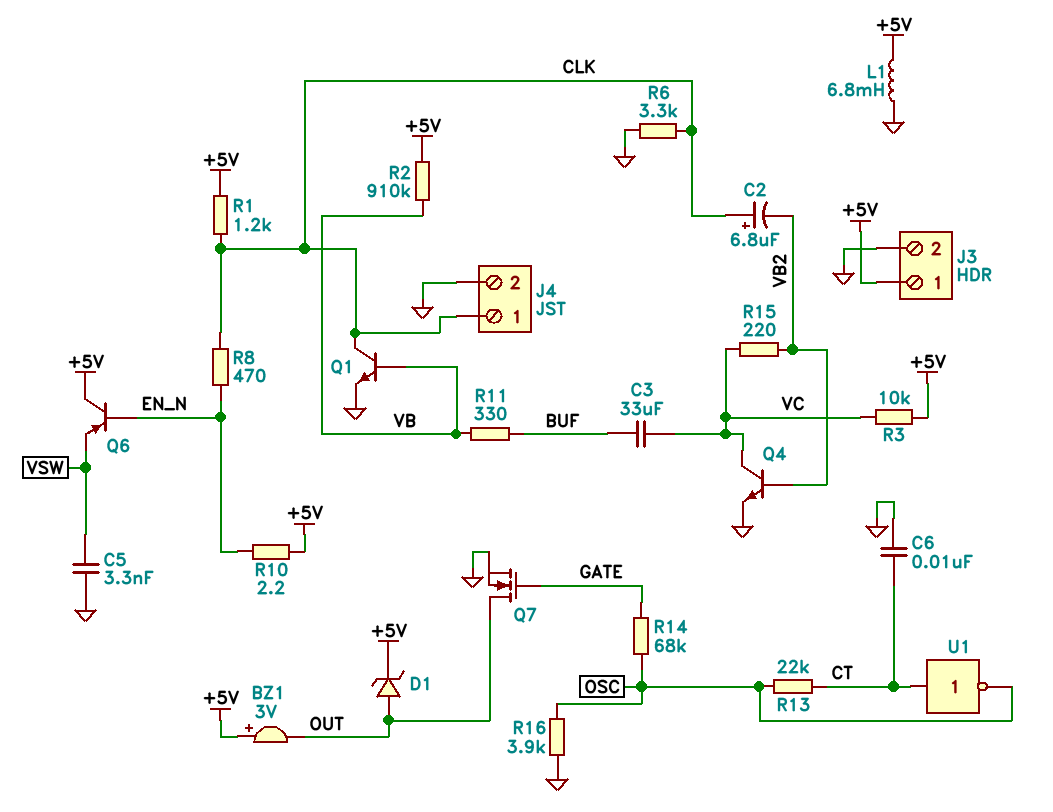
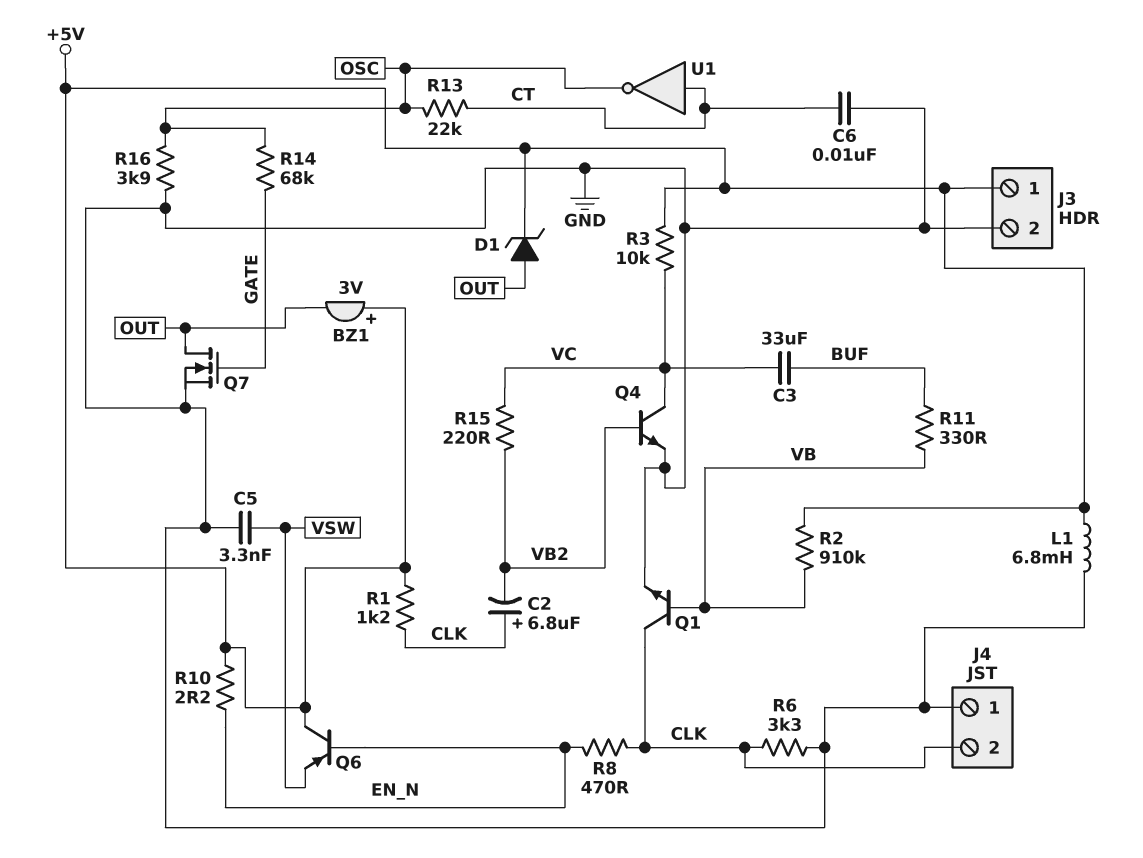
J4 pin 1: CLK -> GND
J4 pin 2: GND -> CLK

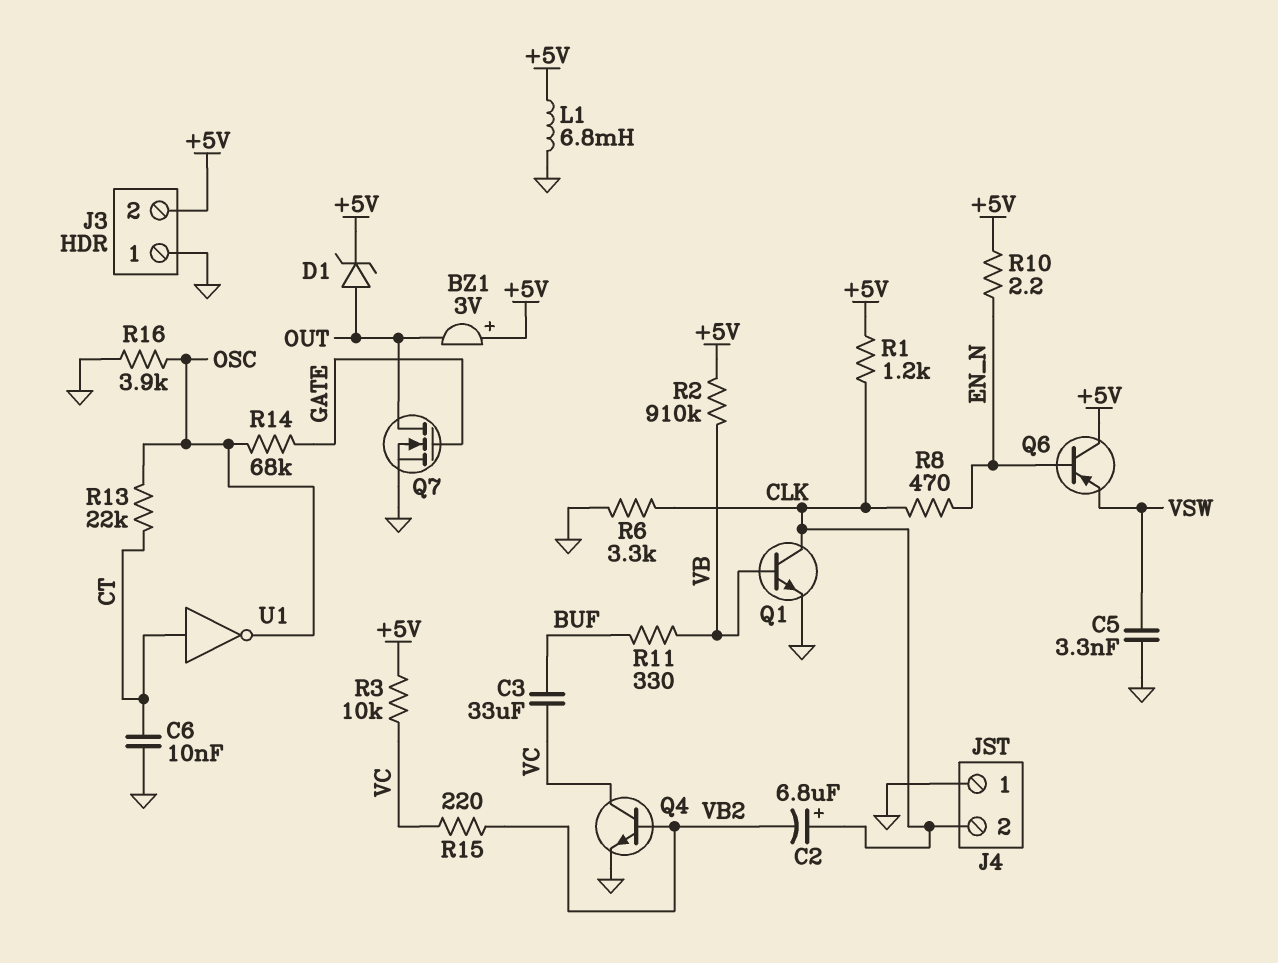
J3 pin 1: +5V -> GND
J3 pin 2: GND -> +5V

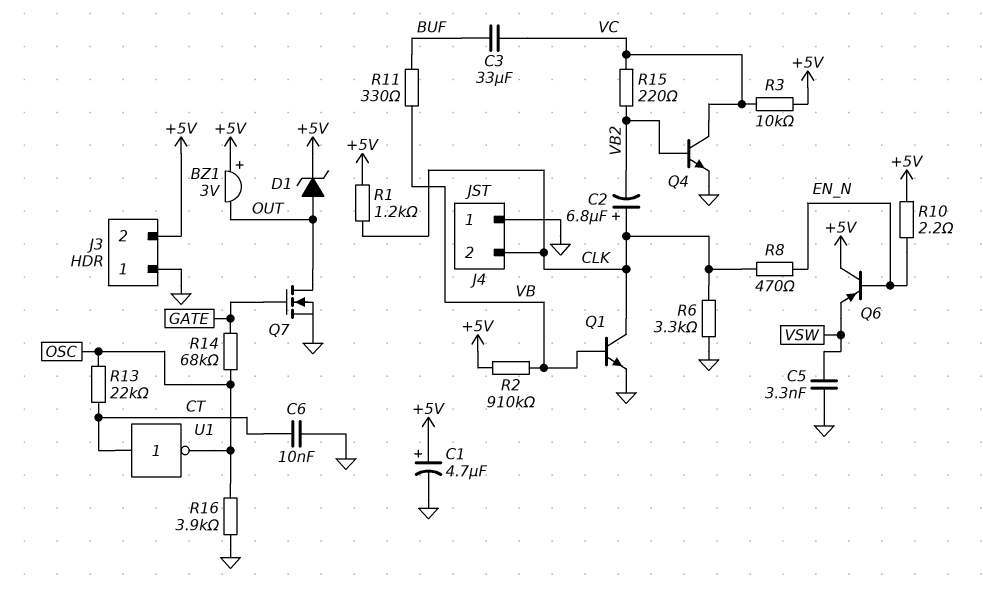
C1: none -> 4.7uF (plus +5V, minus GND)
L1: 6.8mH (+5V, GND) -> none

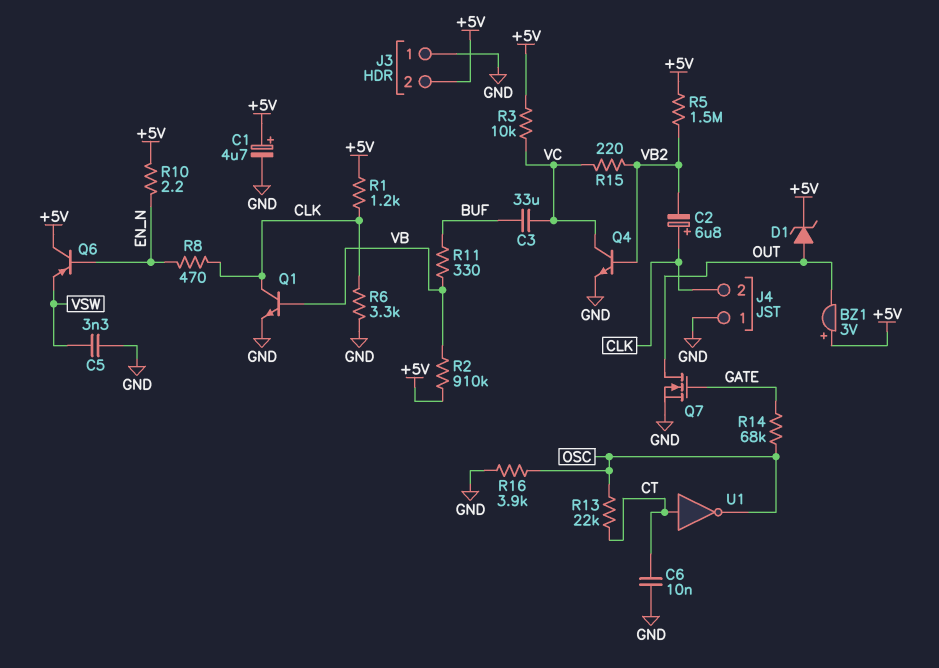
R5: none -> 1.5M (+5V, VB2)

